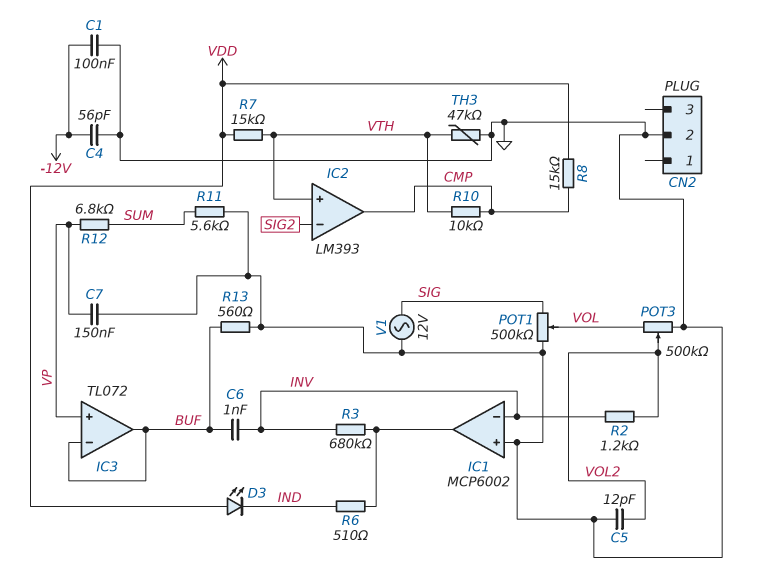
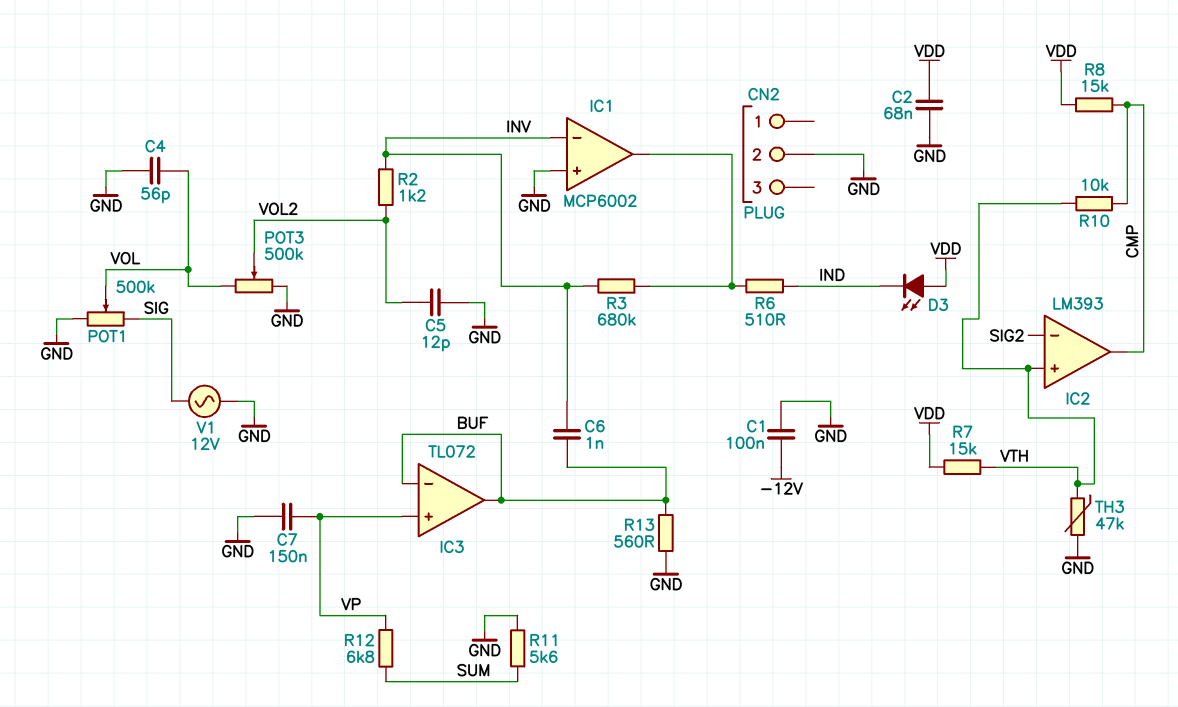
C2: none -> 68nF (GND, VDD)
C4: 56pF (-12V, GND) -> 56pF (GND, VOL)

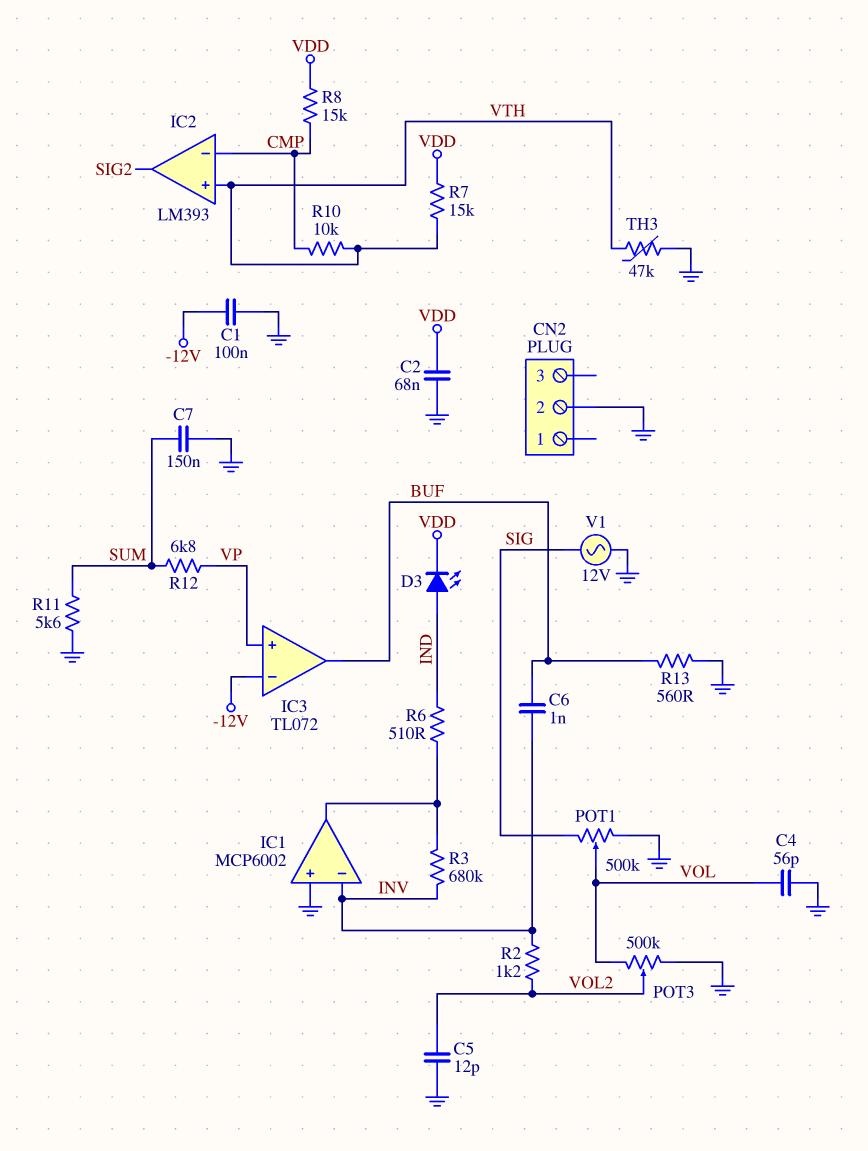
C7: 150nF (GND, VP) -> 150nF (GND, SUM)
D3: LED (A VDD, K IND) -> LED (A IND, K VDD)
IC2 pin in-: SIG2 -> CMP
IC2 pin out: CMP -> SIG2
IC3 pin in-: BUF -> -12V

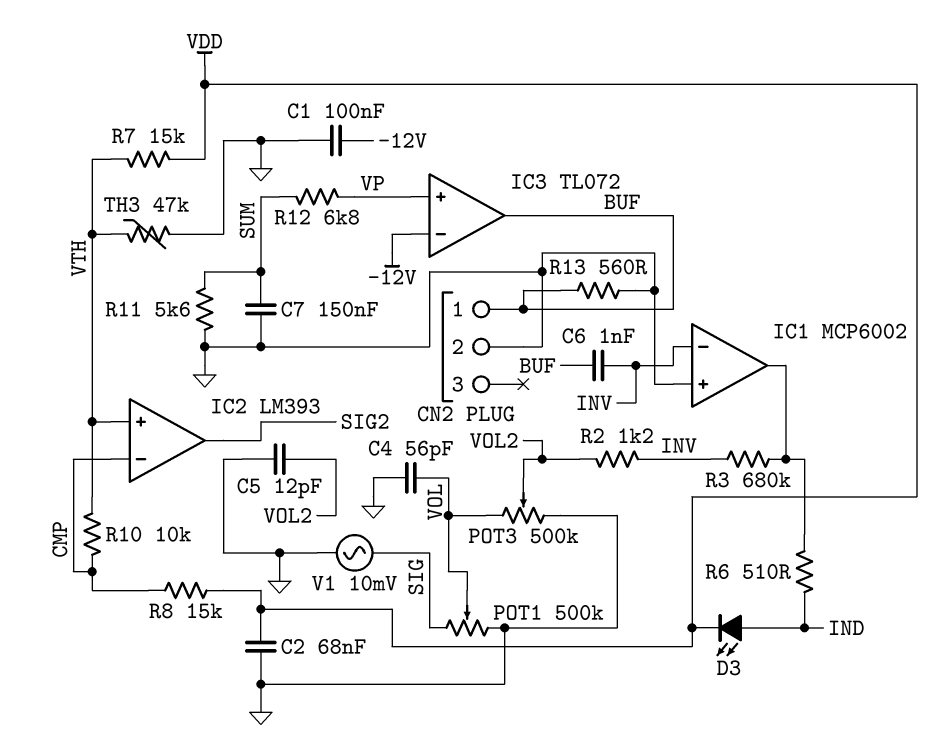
CN2 pin 1: none -> BUF
V1: AC 12V (GND, SIG) -> AC 10mV (GND, SIG)

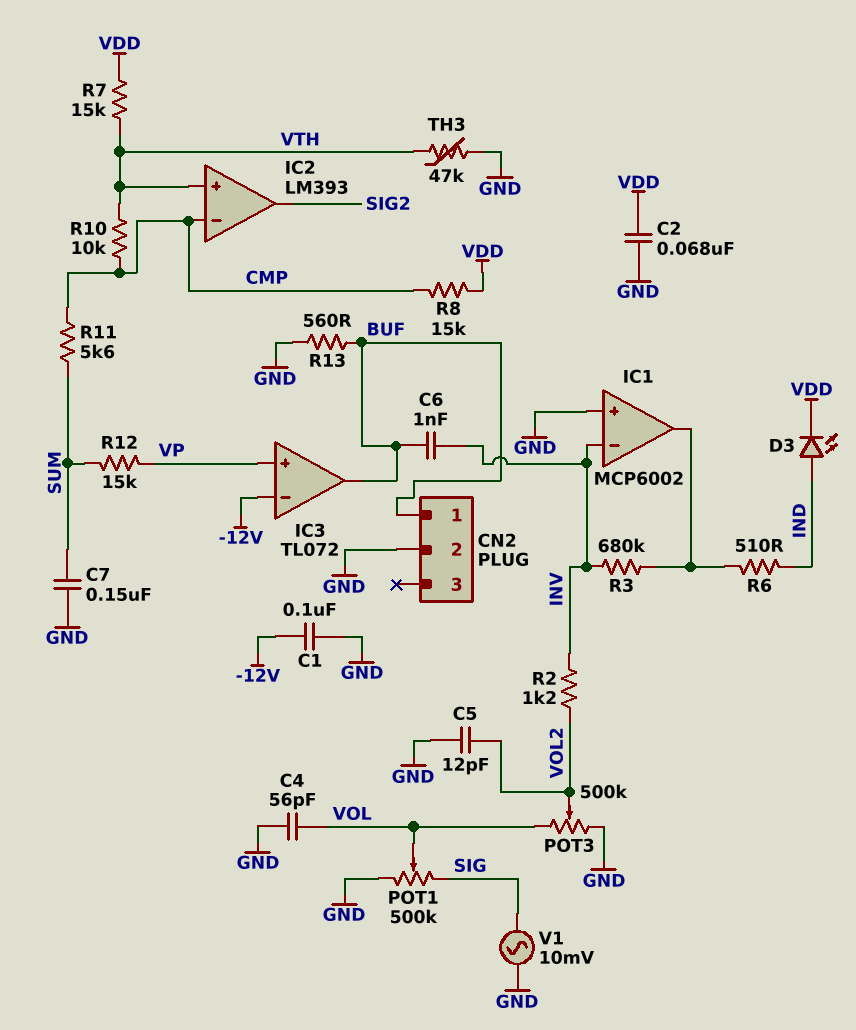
R11: 5.6k (GND, SUM) -> 5.6k (CMP, SUM)
R12: 6.8k (SUM, VP) -> 15k (SUM, VP)

